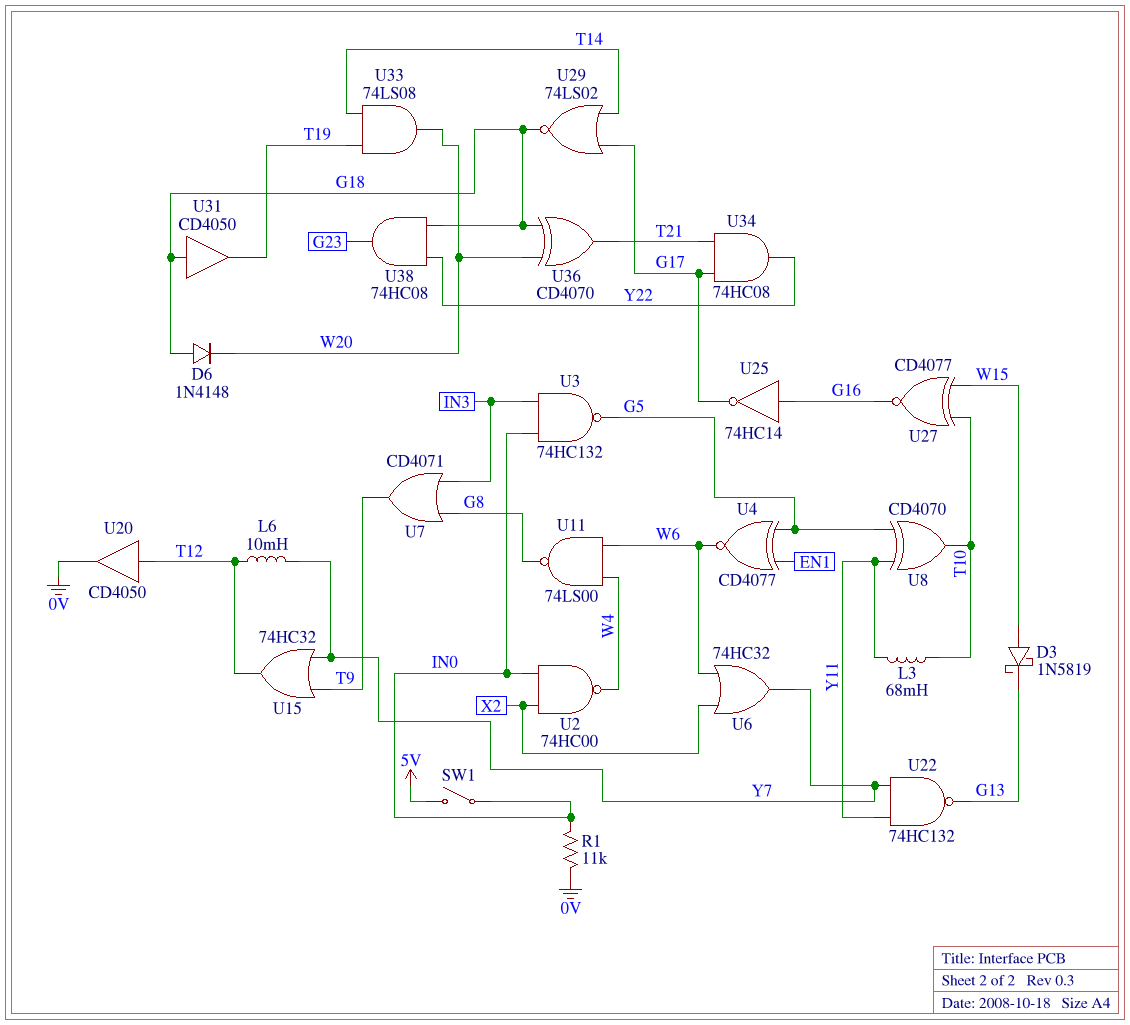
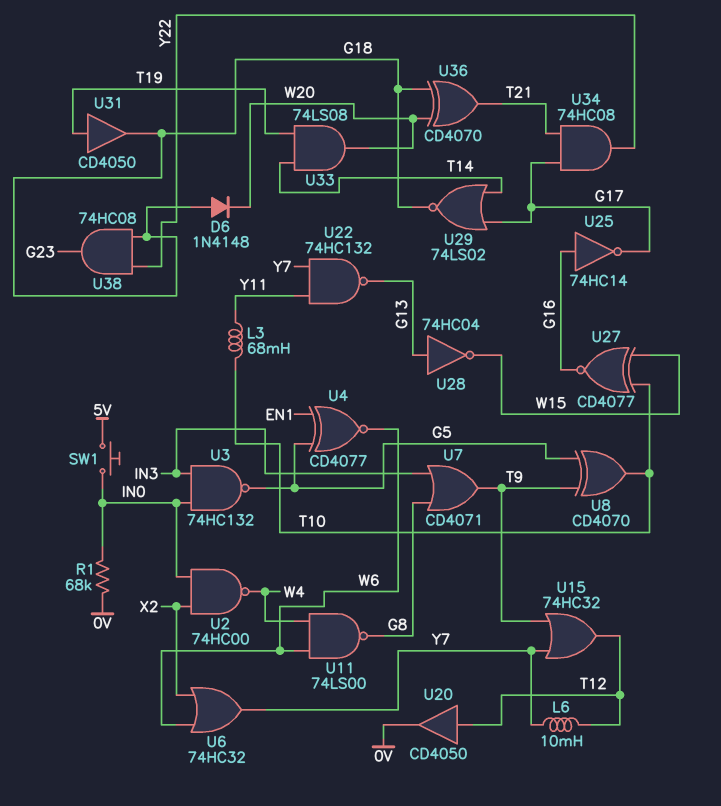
D3: schottky 1N5819 (A W15, K G13) -> none
R1: 11k (0V, IN0) -> 68k (0V, IN0)
SW1: switch (5V, IN0) -> button (5V, IN0)
U8: XOR CD4070 (in G5, in Y11, out T10) -> XOR CD4070 (in G5, in T9, out T10)
U28: none -> NOT 74HC04 (in G13, out W15)
U31: buffer CD4050 (in G18, out T19) -> buffer CD4050 (in T19, out G18)

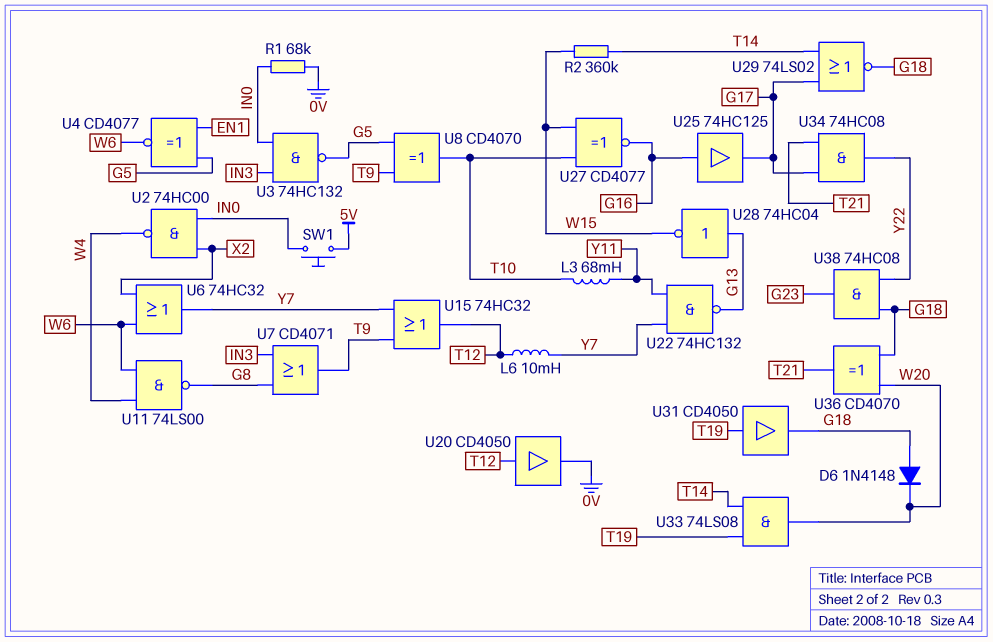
R2: none -> 360k (T14, W15)
U25: NOT 74HC14 (in G16, out G17) -> buffer 74HC125 (in G16, out G17)

